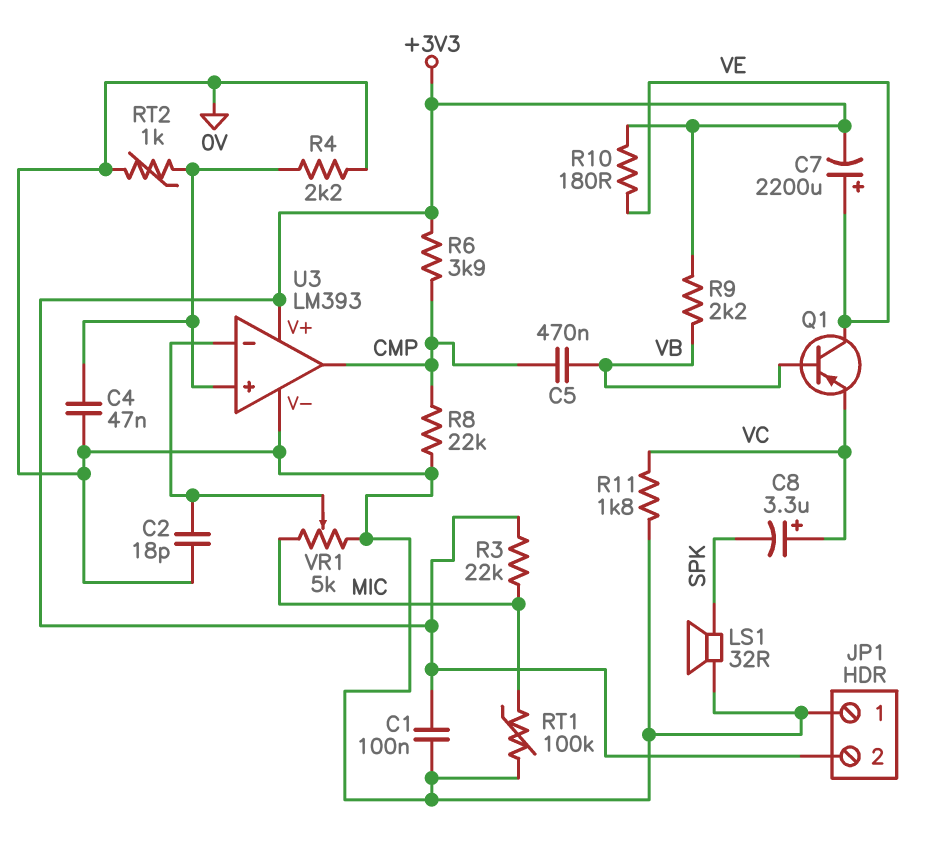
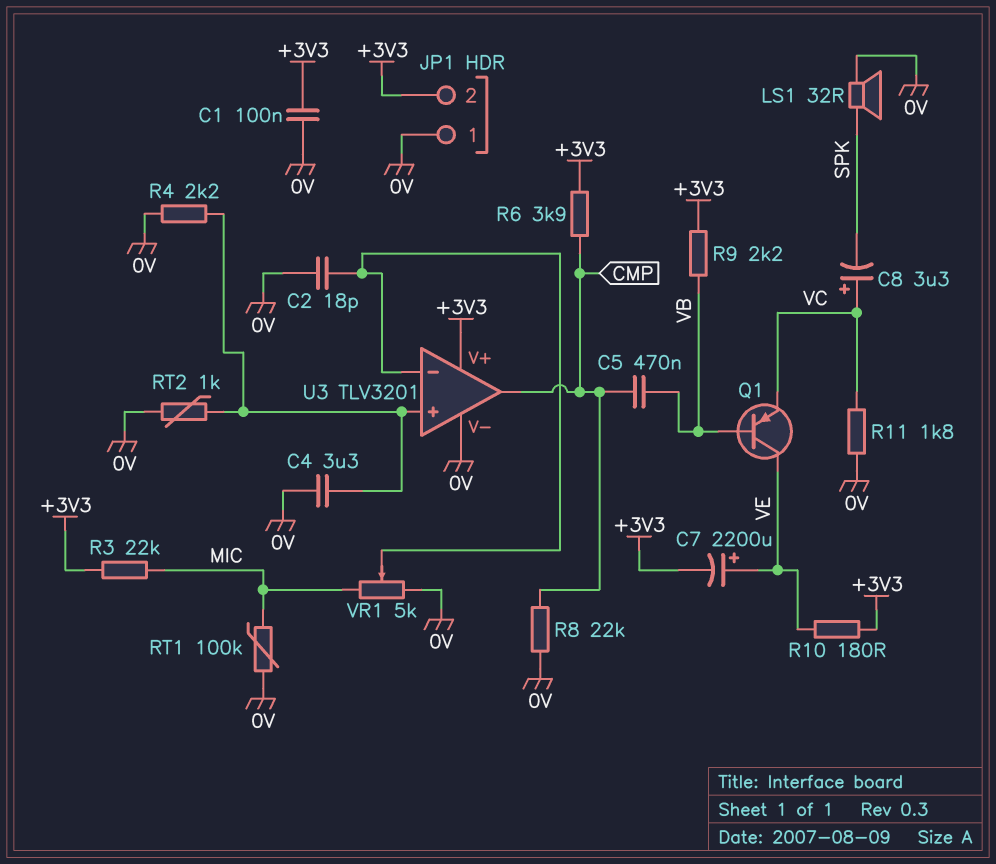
C4: 47nF (0V, U3/in+) -> 3.3uF (0V, U3/in+)
U3: LM393 -> TLV3201

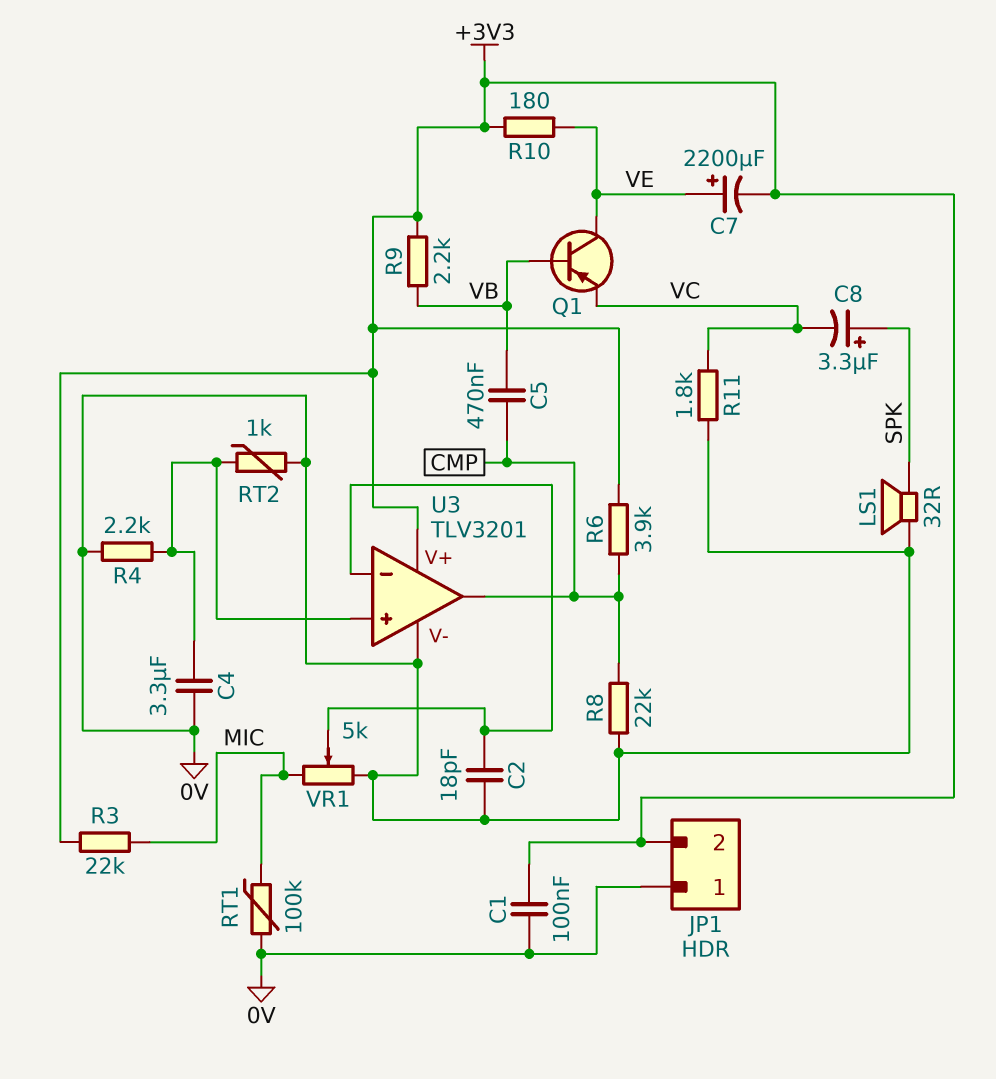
C8: 3.3uF (plus VC, minus SPK) -> 3.3uF (plus SPK, minus VC)

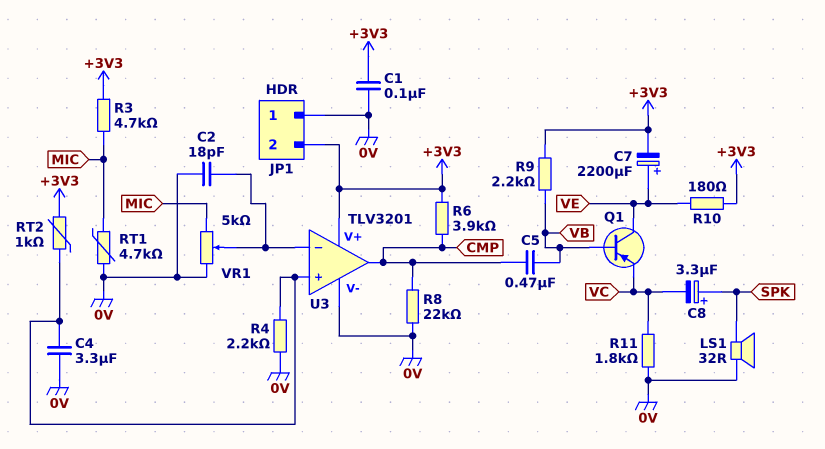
R3: 22k (+3V3, MIC) -> 4.7k (+3V3, MIC)
RT1: 100k (0V, MIC) -> 4.7k (0V, MIC)
RT2: 1k (0V, U3/in+) -> 1k (+3V3, U3/in+)

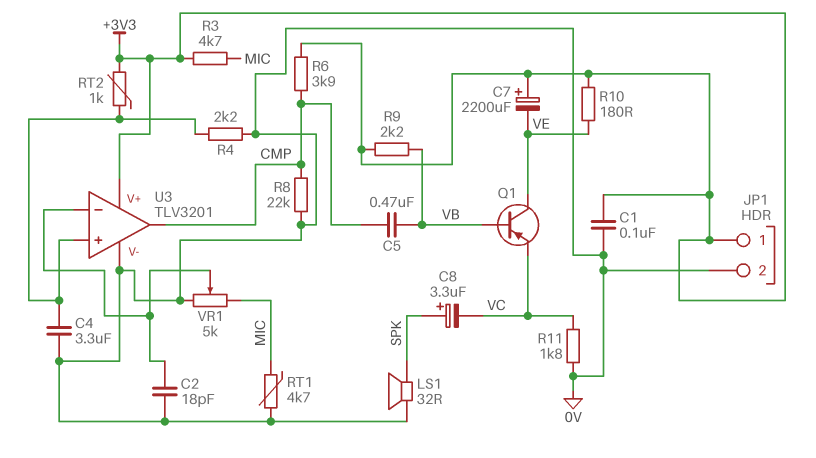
C7: 2200uF (plus VE, minus +3V3) -> 2200uF (plus +3V3, minus VE)
JP1 pin 1: 0V -> +3V3
JP1 pin 2: +3V3 -> 0V

